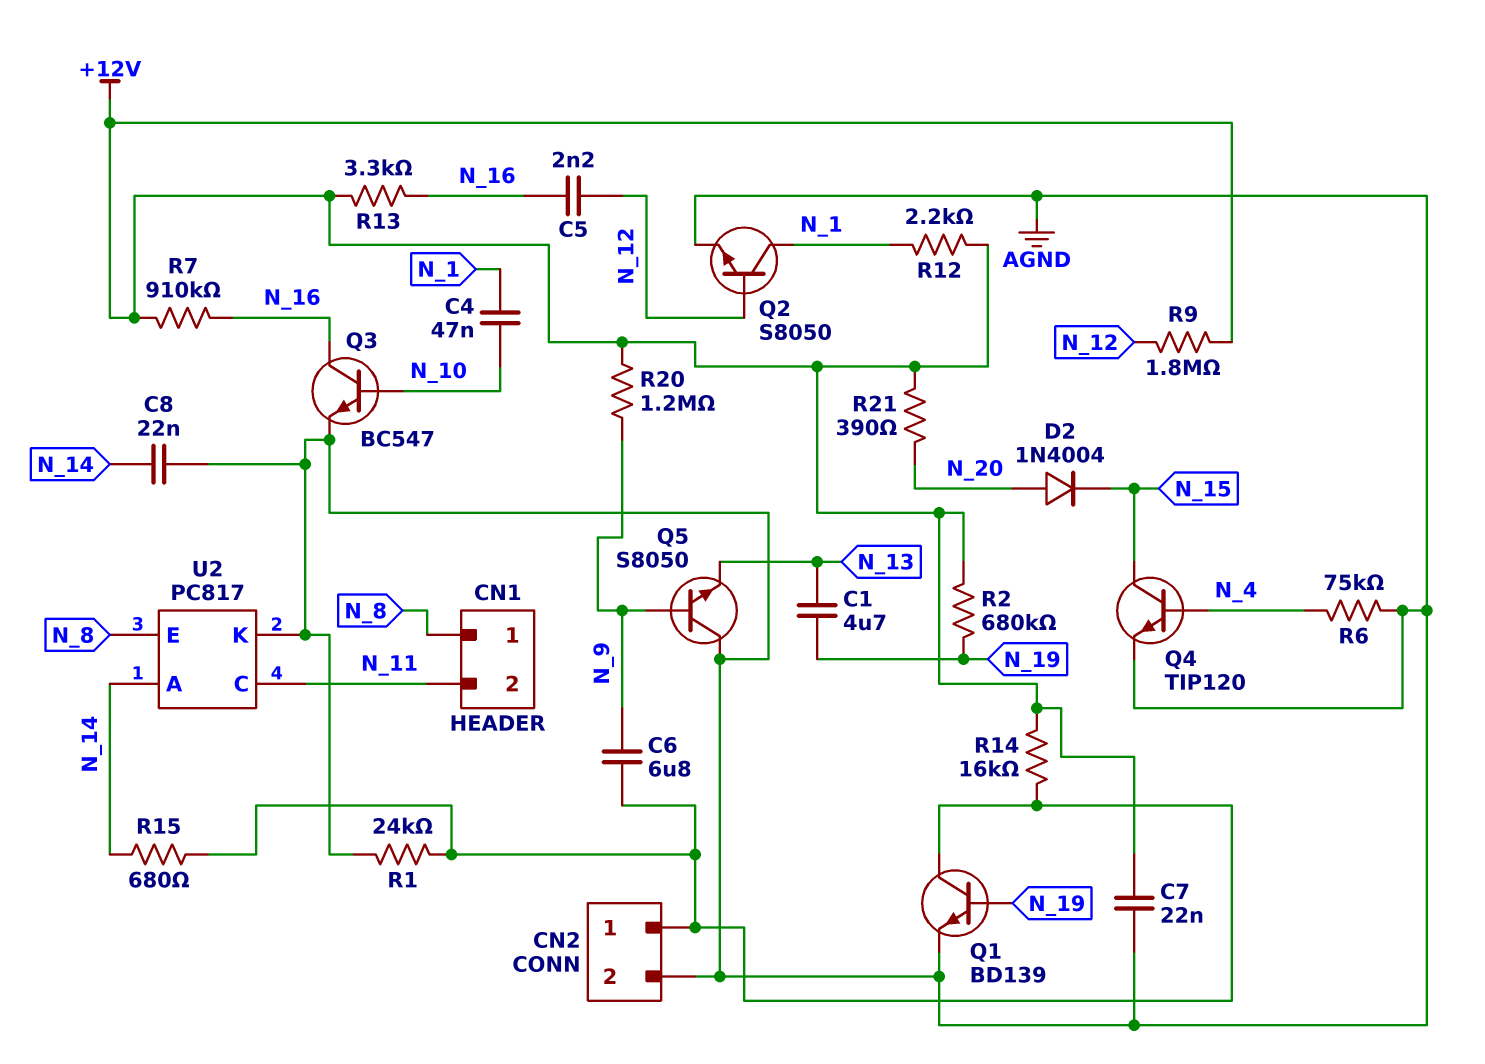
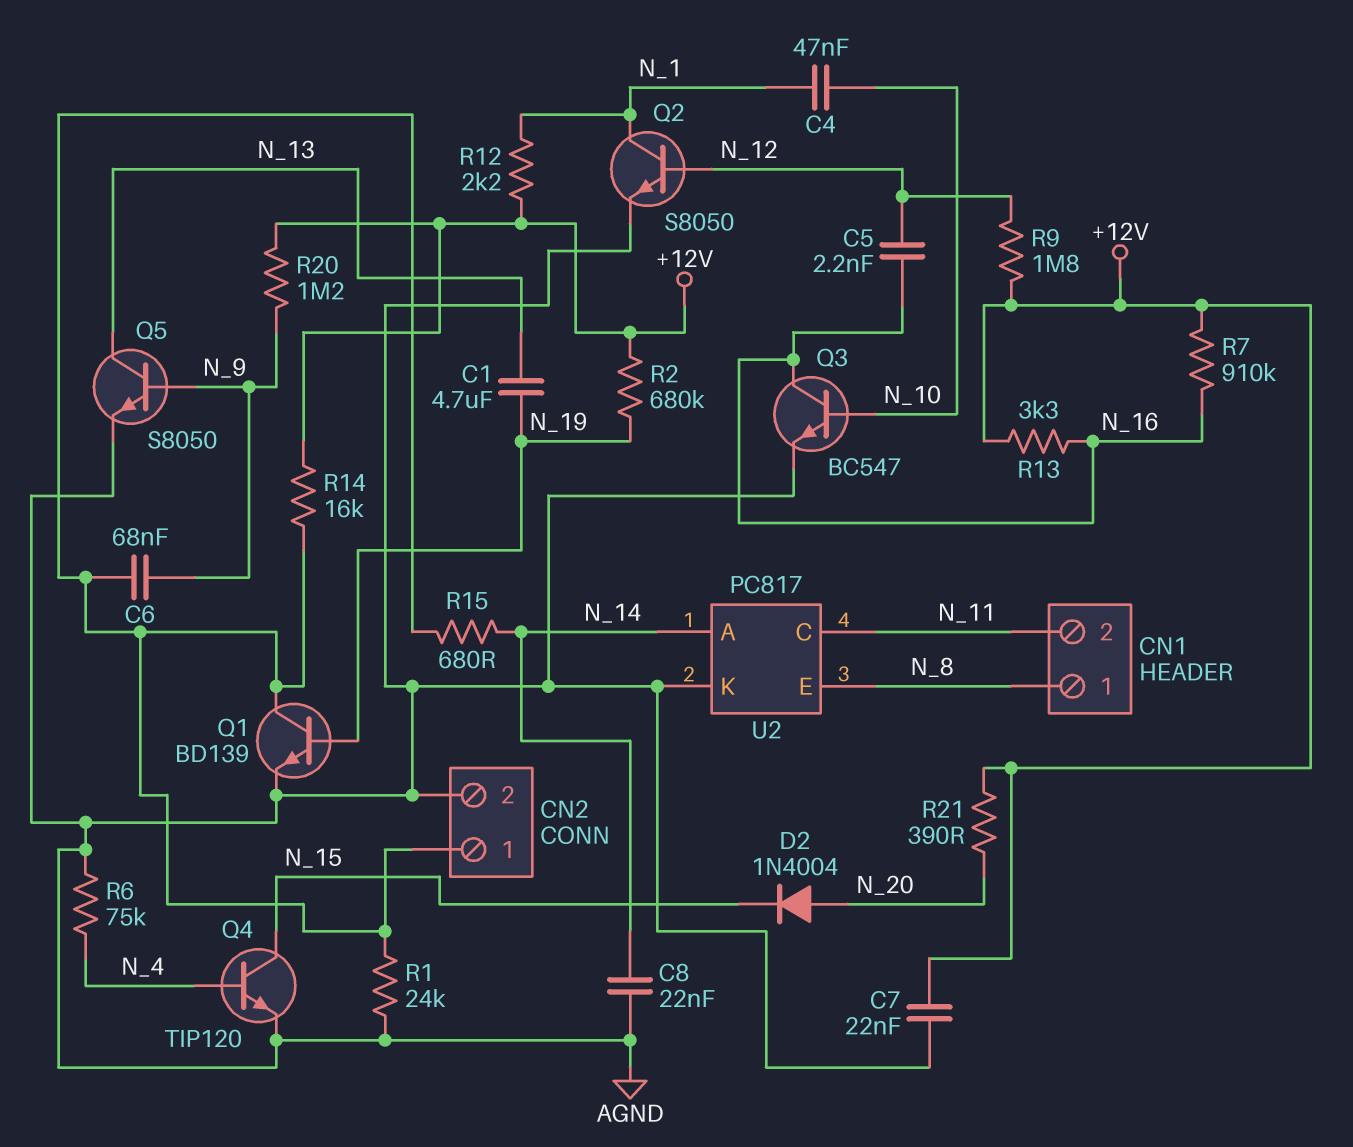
C6: 6.8uF (CN2/1, N_9) -> 68nF (CN2/1, N_9)
Q5: NPN S8050 (B N_9, C AGND, E N_13) -> NPN S8050 (B N_9, C N_13, E AGND)

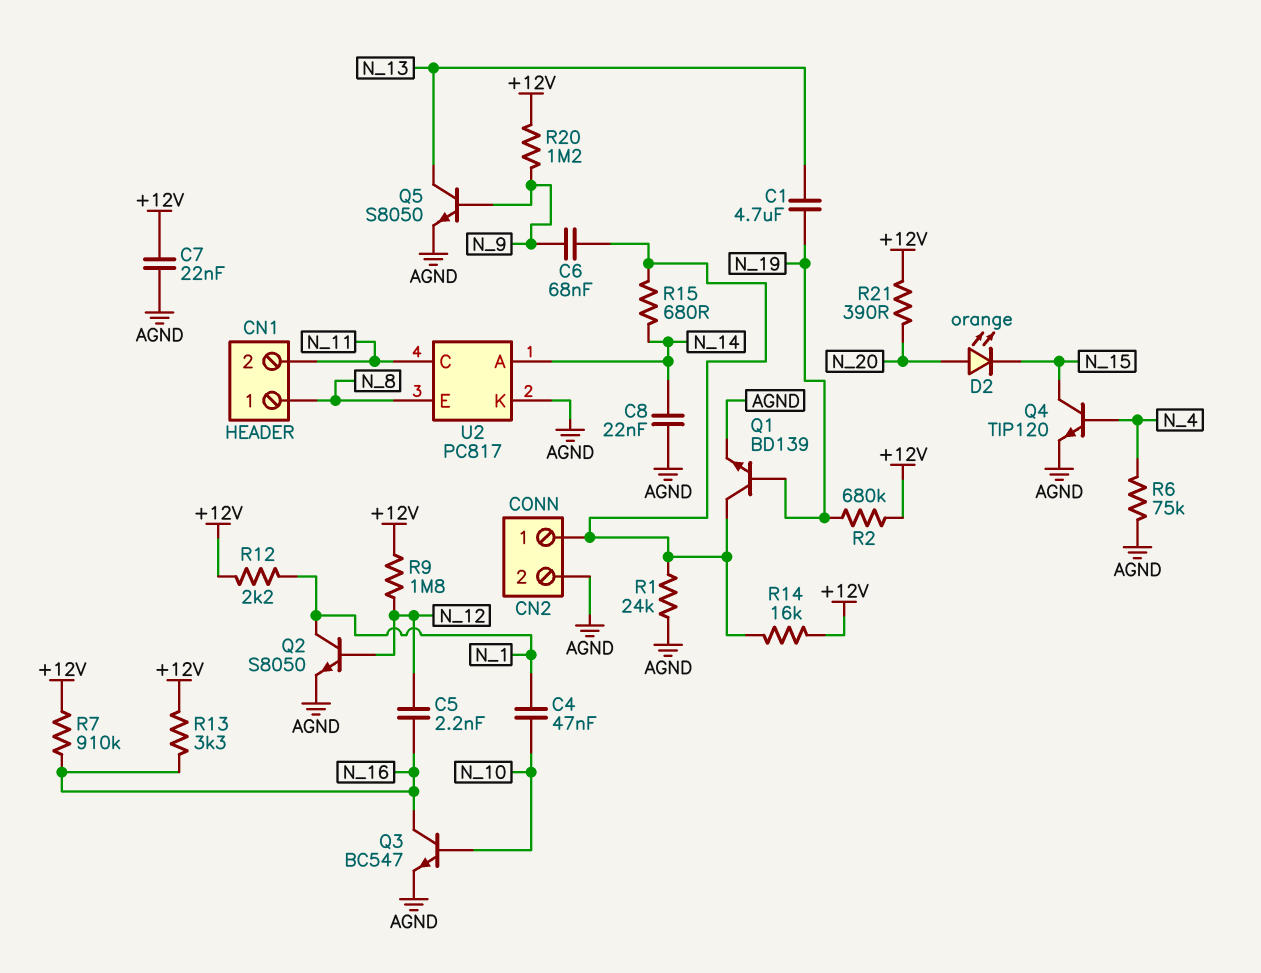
D2: diode 1N4004 (A N_20, K N_15) -> LED orange (A N_20, K N_15)

